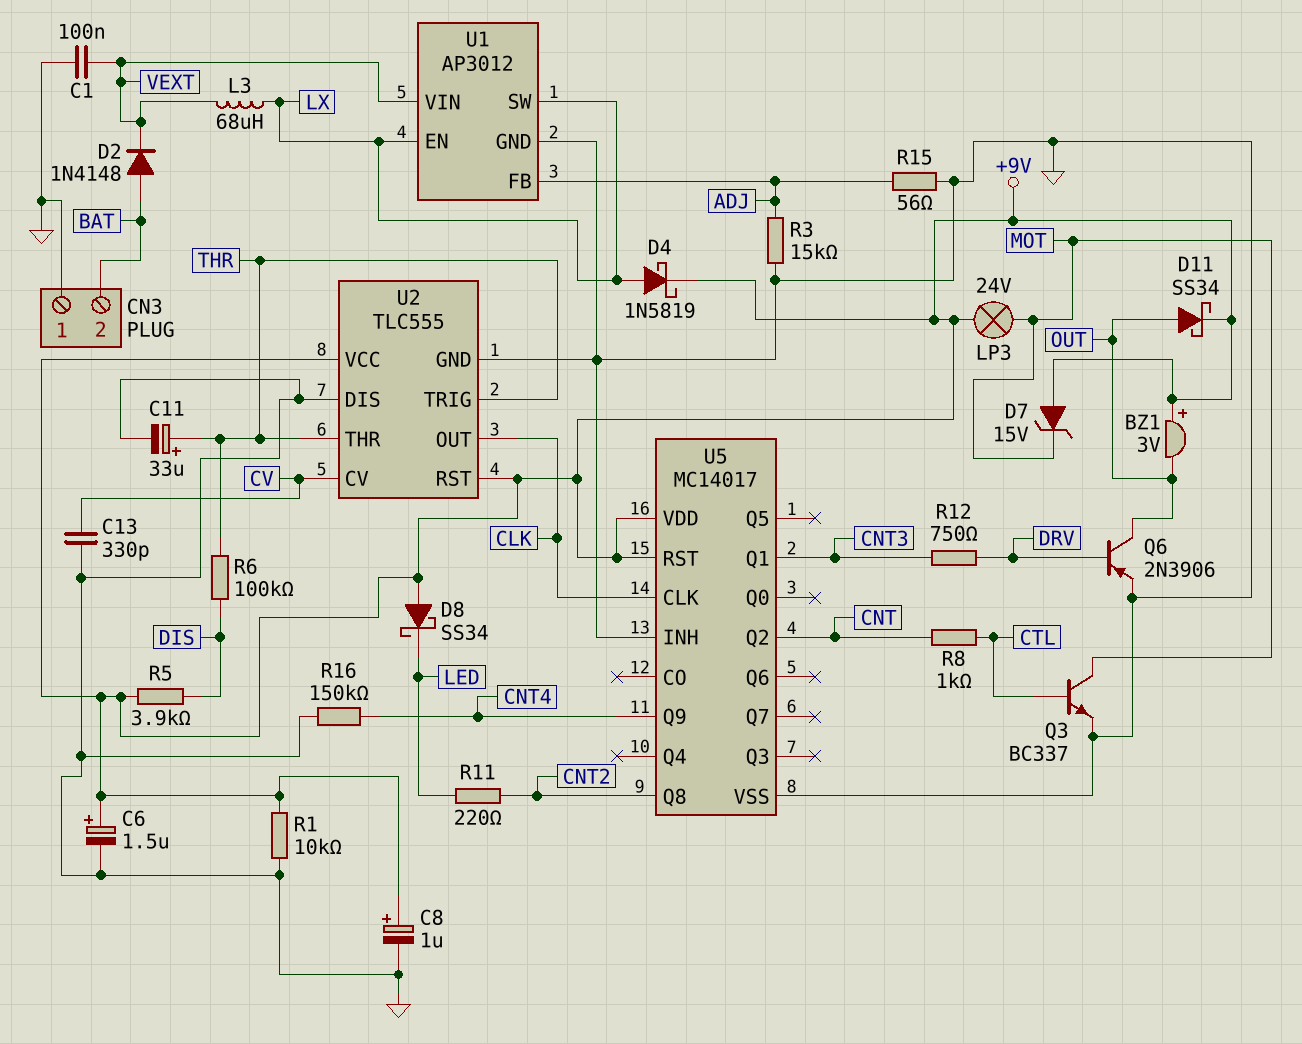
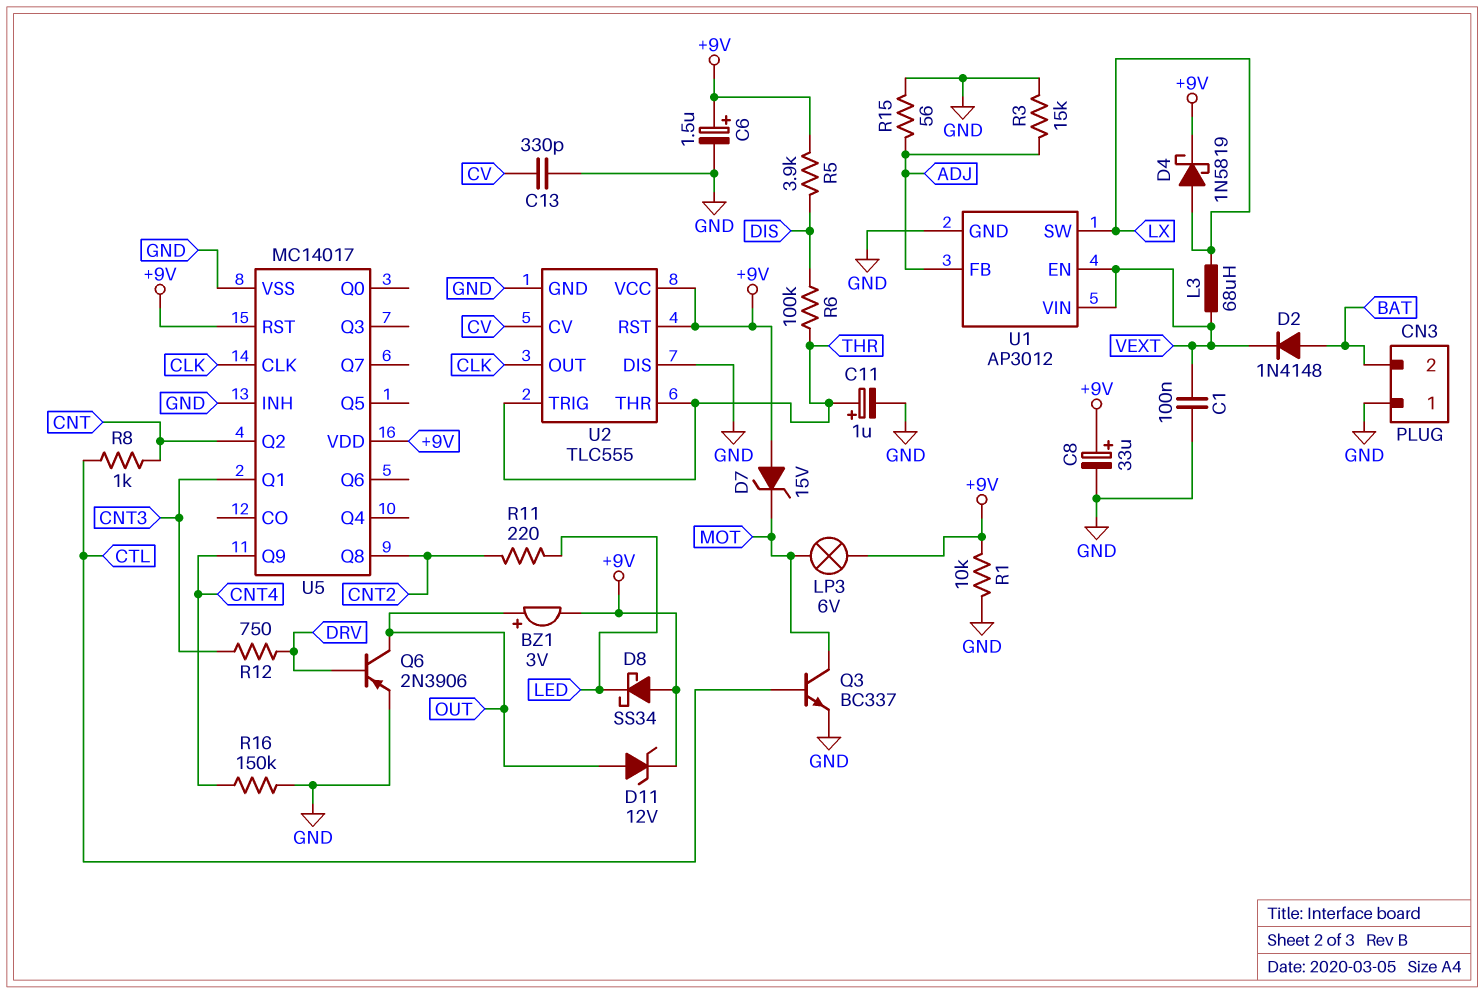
BZ1: buzzer 3V (plus +9V, minus OUT) -> buzzer 3V (plus OUT, minus +9V)
C8: 1uF (plus +9V, minus GND) -> 33uF (plus +9V, minus GND)
C11: 33uF (plus THR, minus GND) -> 1uF (plus THR, minus GND)
D11: schottky SS34 (A OUT, K +9V) -> zener 12V (A OUT, K +9V)
LP3: lamp 24V (+9V, MOT) -> lamp 6V (+9V, MOT)
U1 pin EN: LX -> VEXT

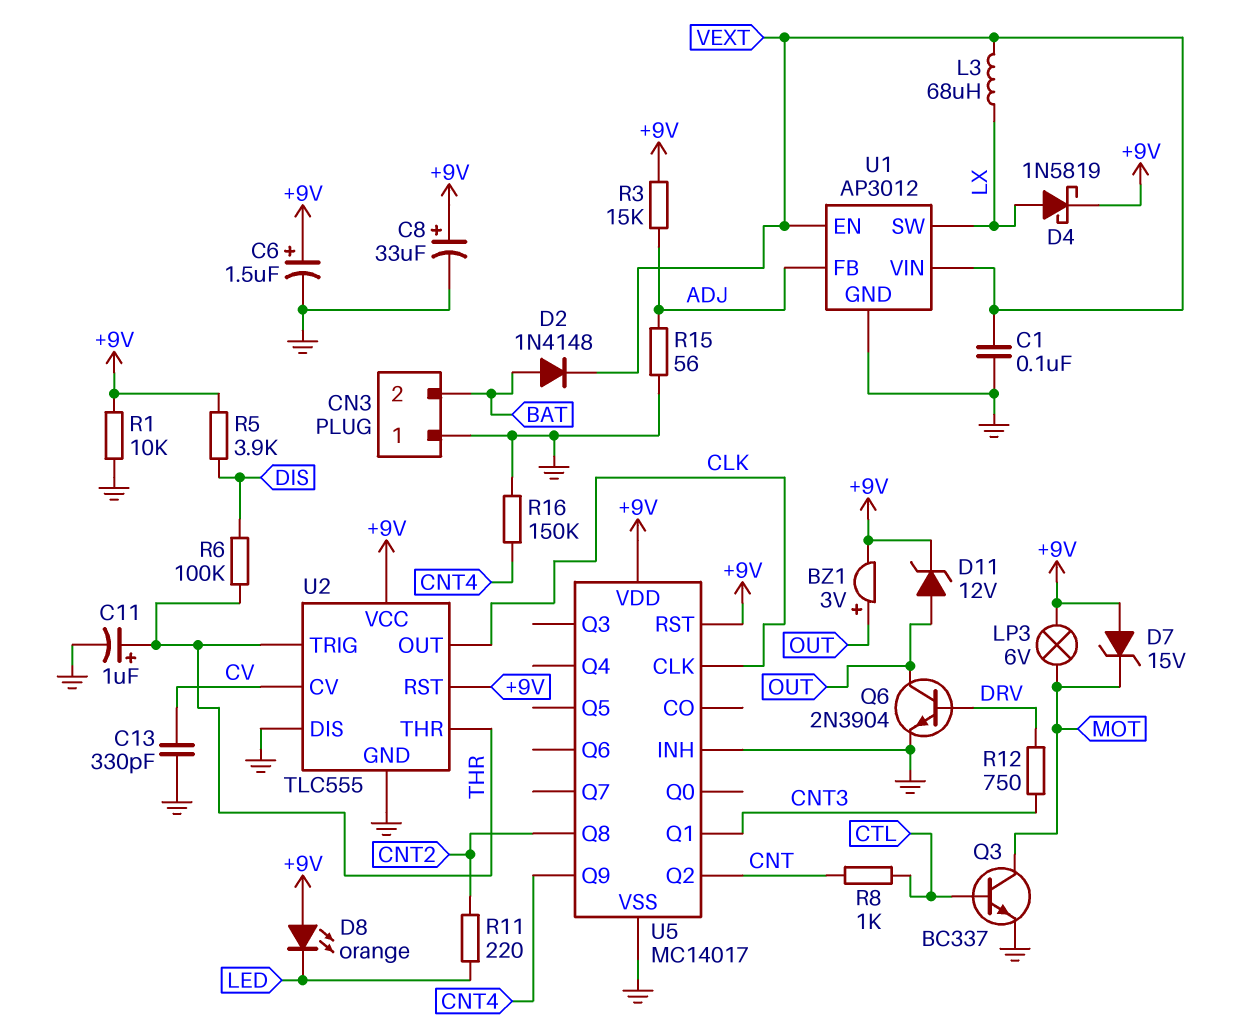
D8: schottky SS34 (A +9V, K LED) -> LED orange (A +9V, K LED)
Q6: PNP 2N3906 (B DRV, C OUT, E GND) -> NPN 2N3904 (B DRV, C OUT, E GND)
R3: 15k (ADJ, GND) -> 15k (+9V, ADJ)

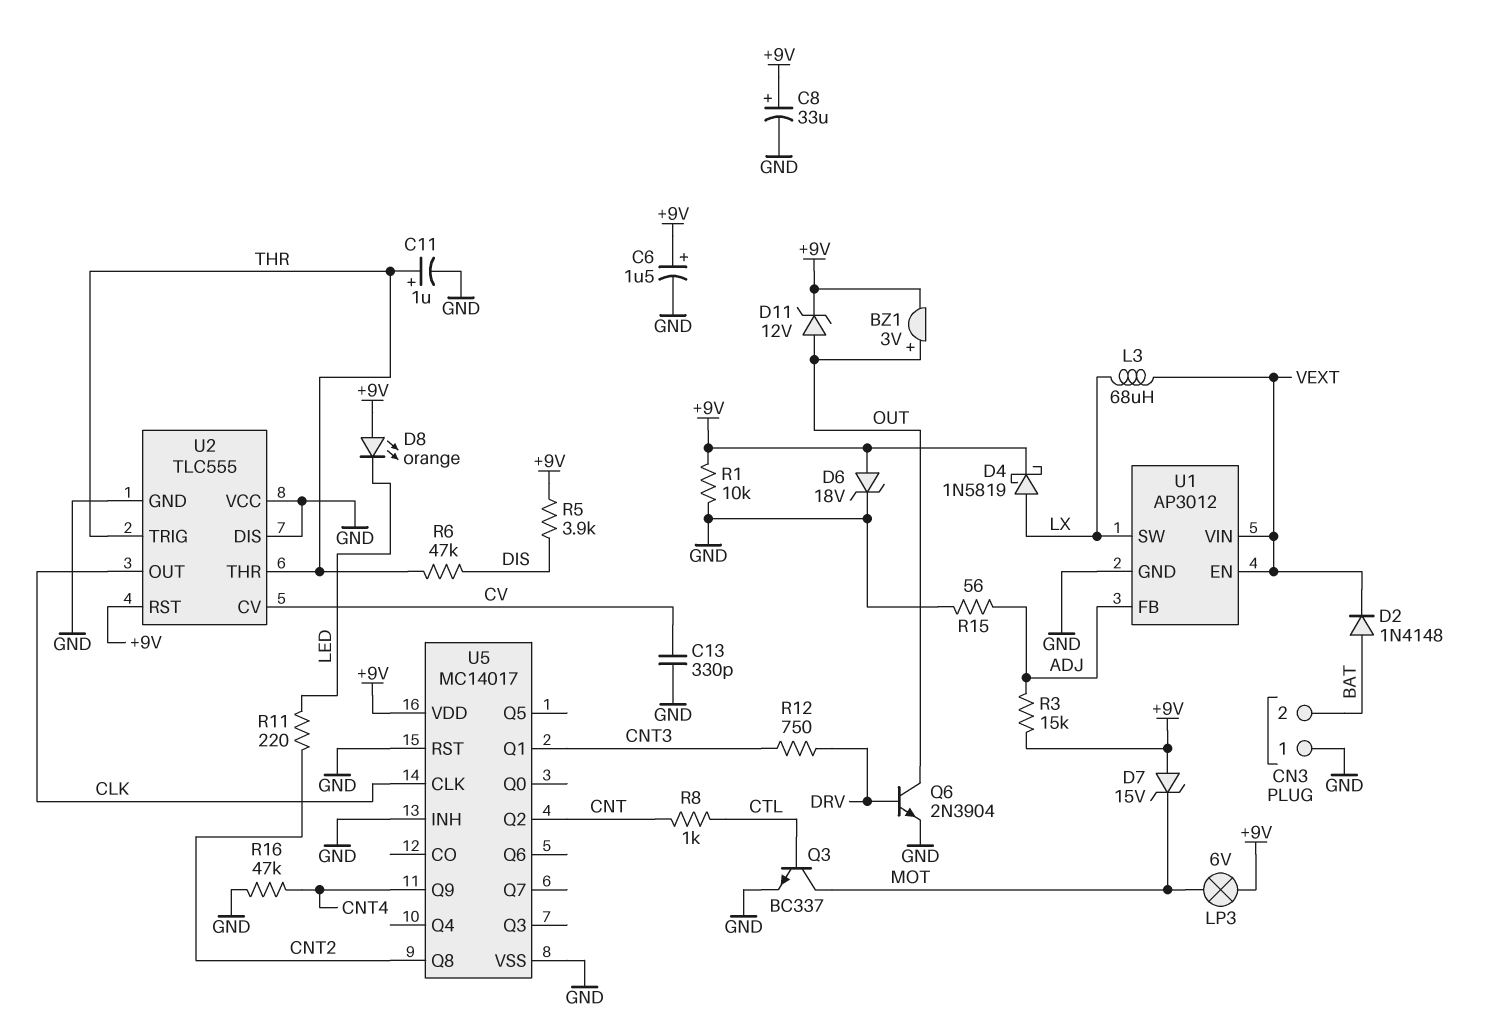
C1: 100nF (GND, VEXT) -> none
D6: none -> zener 18V (A +9V, K GND)
R6: 100k (DIS, THR) -> 47k (DIS, THR)
R16: 150k (CNT4, GND) -> 47k (CNT4, GND)
U2 pin VCC: +9V -> GND
U5 pin RST: +9V -> GND

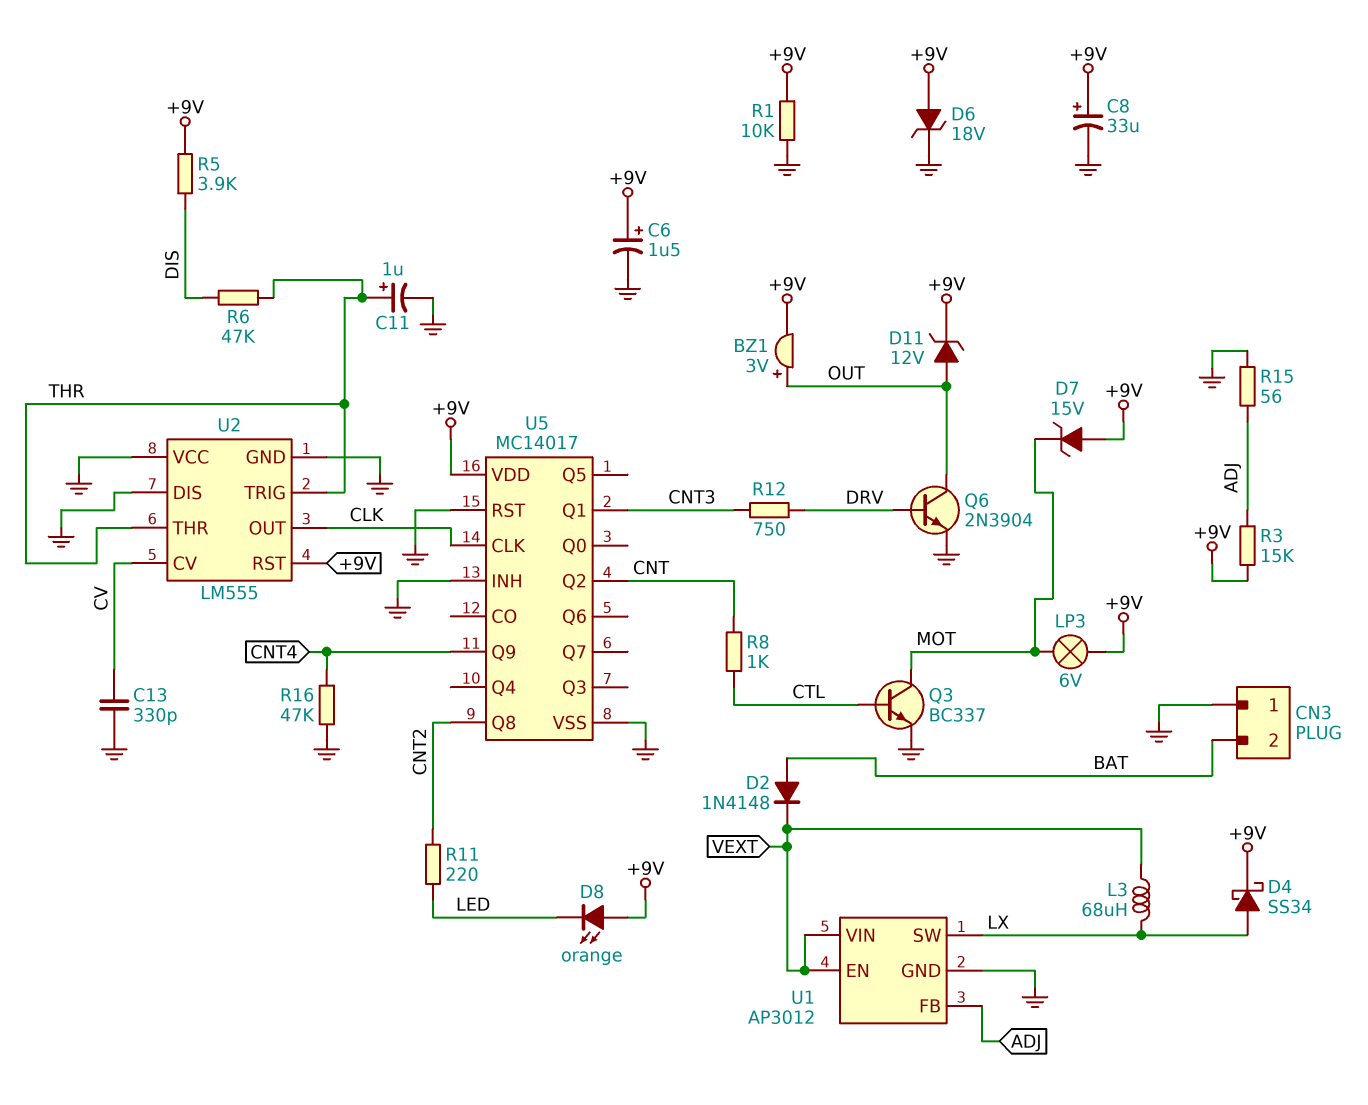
D4: schottky 1N5819 (A LX, K +9V) -> schottky SS34 (A LX, K +9V)
U2: TLC555 -> LM555

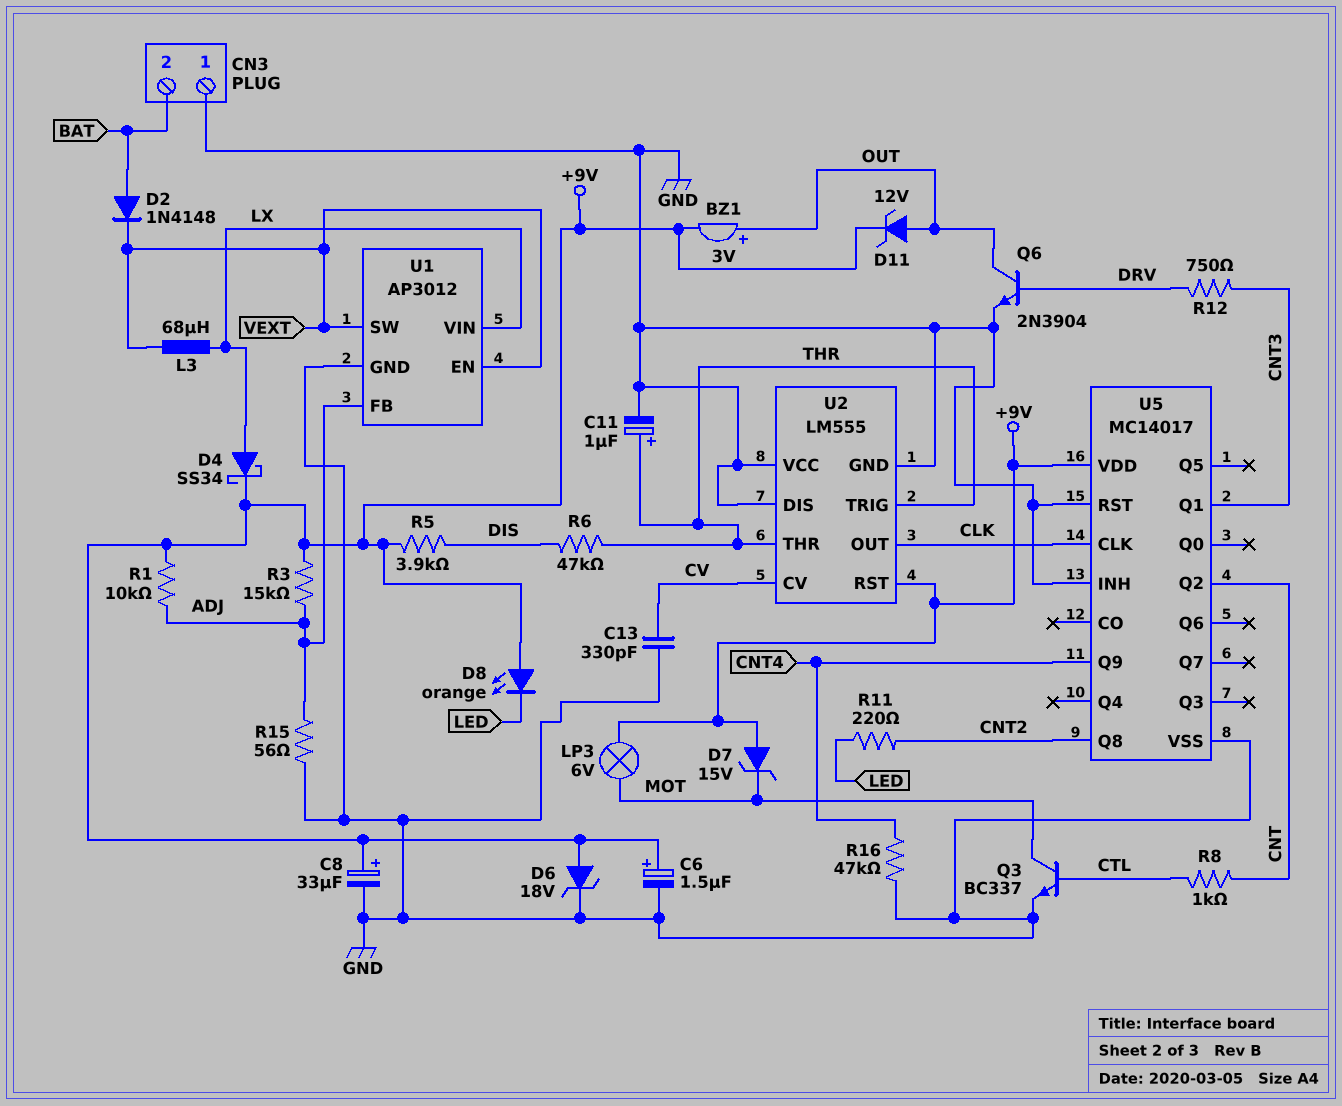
R1: 10k (+9V, GND) -> 10k (+9V, ADJ)
U1 pin SW: LX -> VEXT
U1 pin VIN: VEXT -> LX

